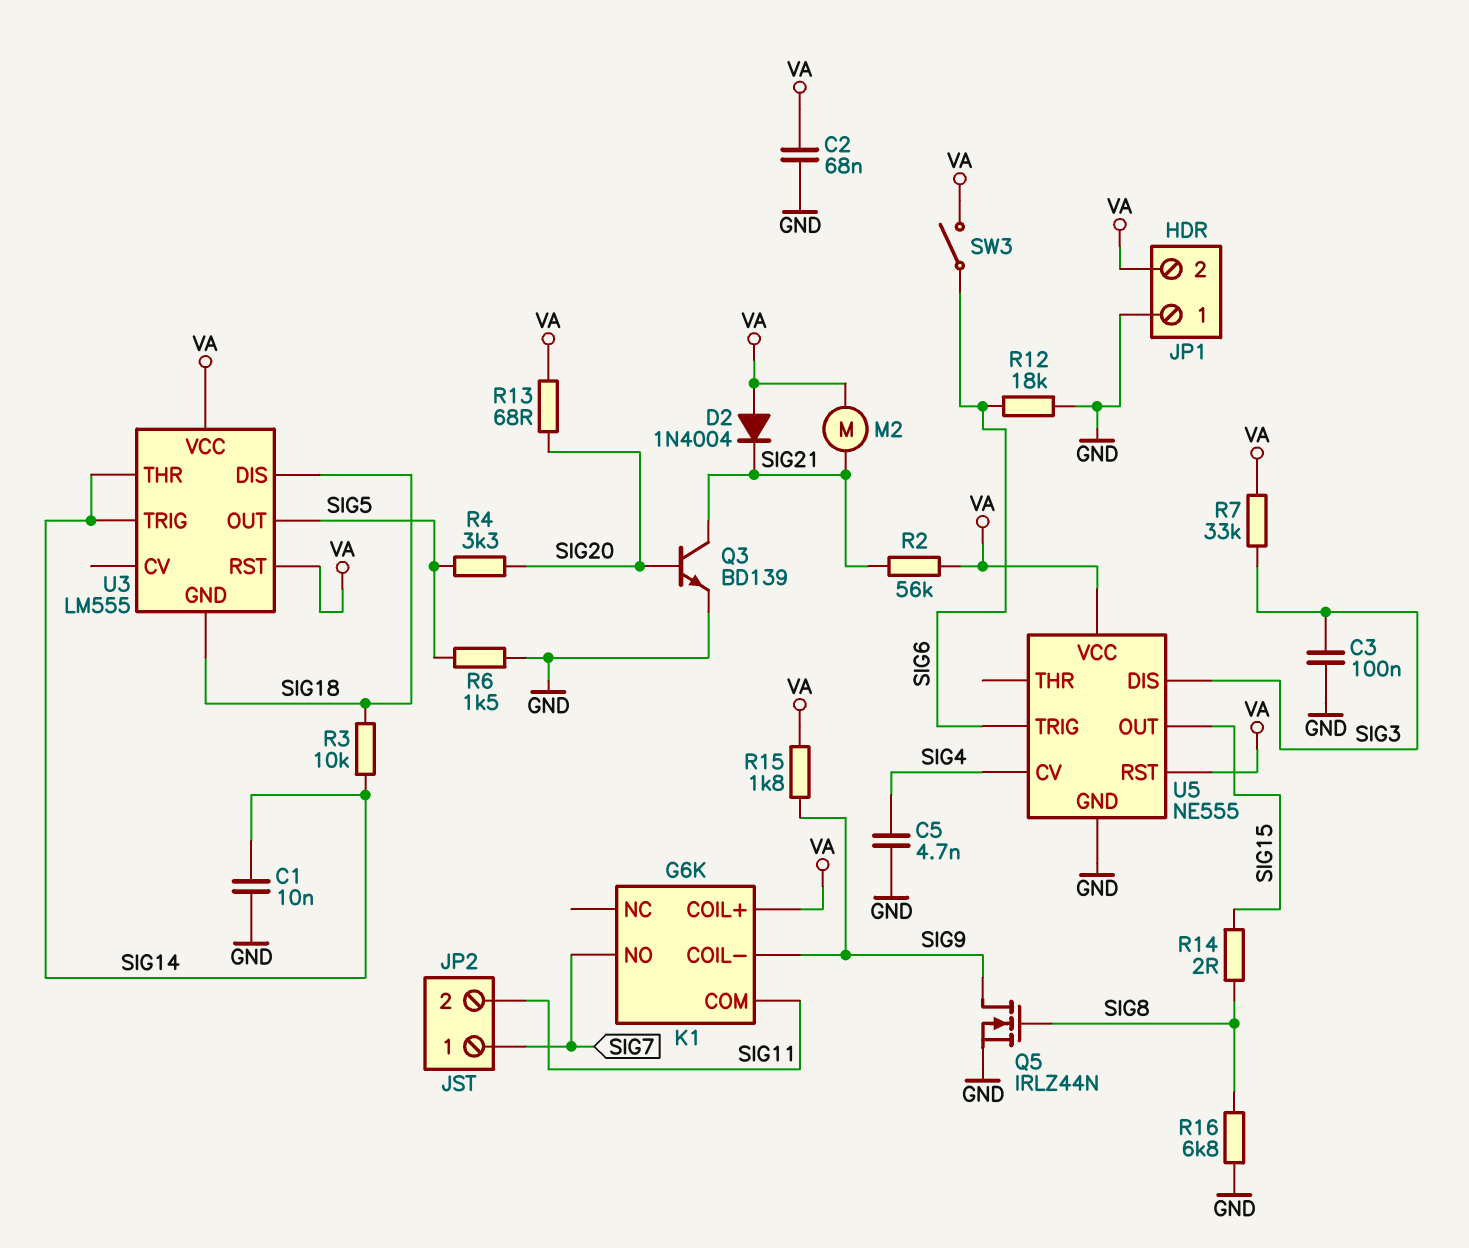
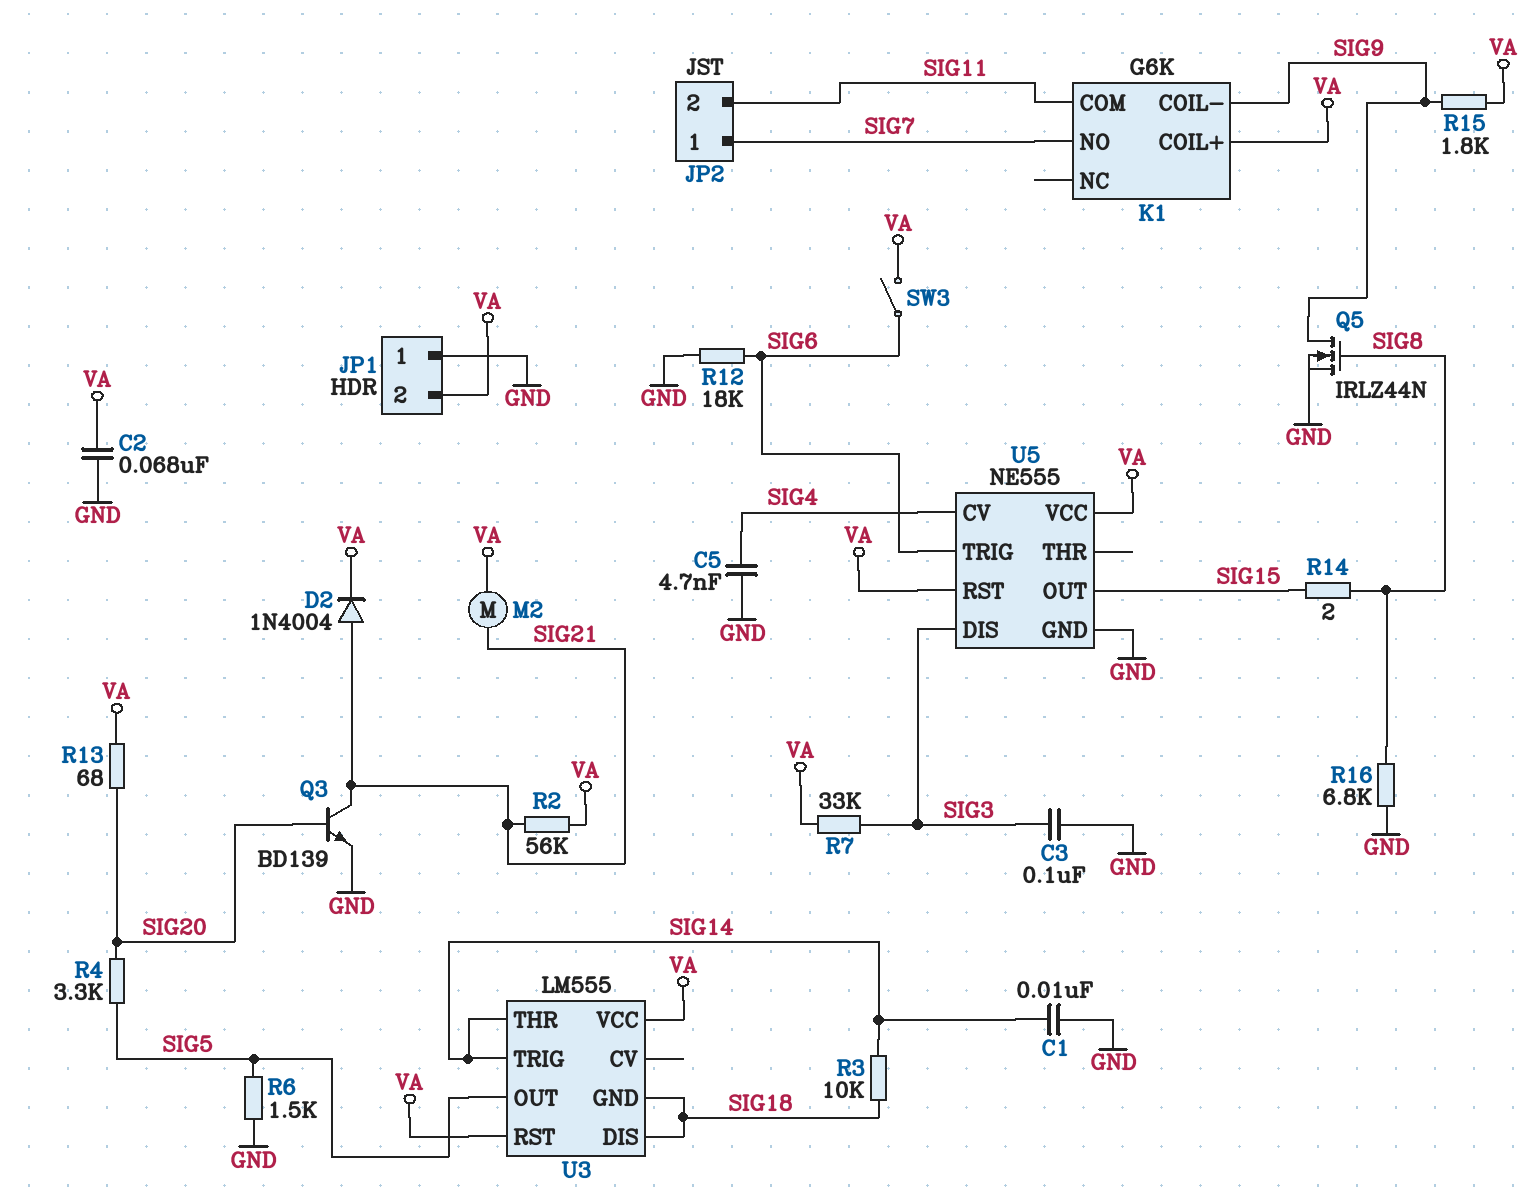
D2: diode 1N4004 (A VA, K SIG21) -> diode 1N4004 (A SIG21, K VA)

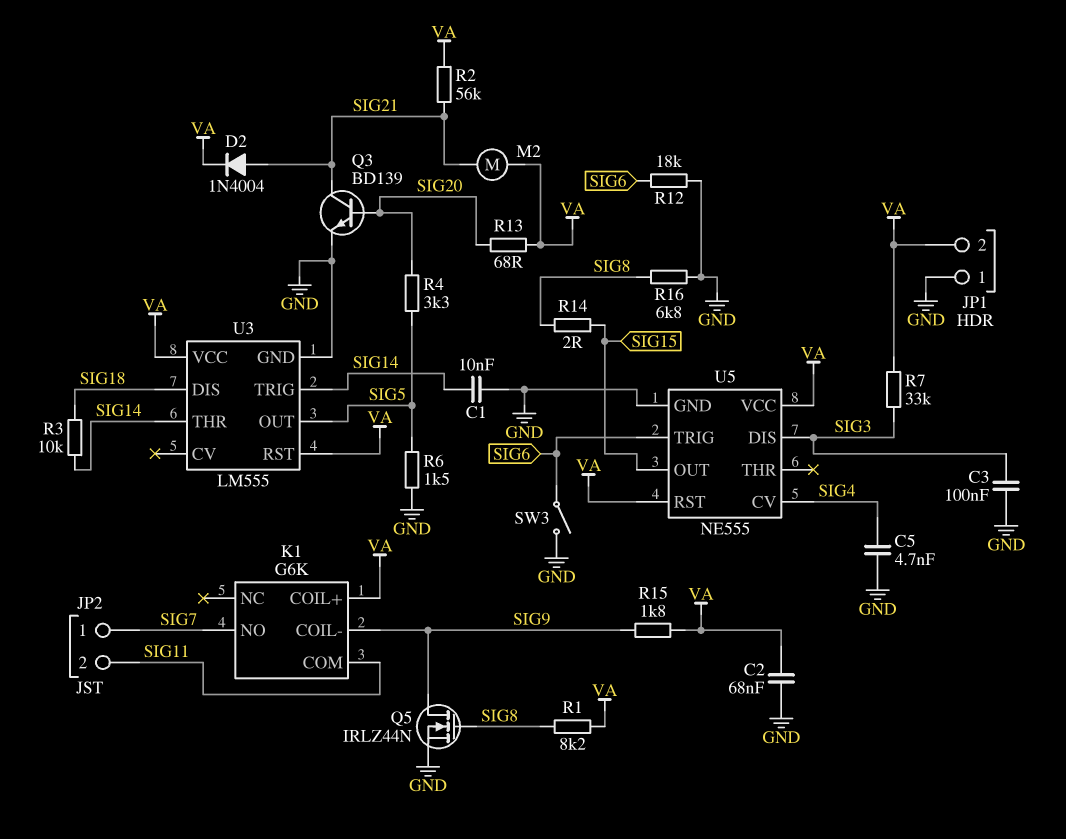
R1: none -> 8.2k (SIG8, VA)
SW3: switch (SIG6, VA) -> switch (GND, SIG6)
U3 pin GND: SIG18 -> GND

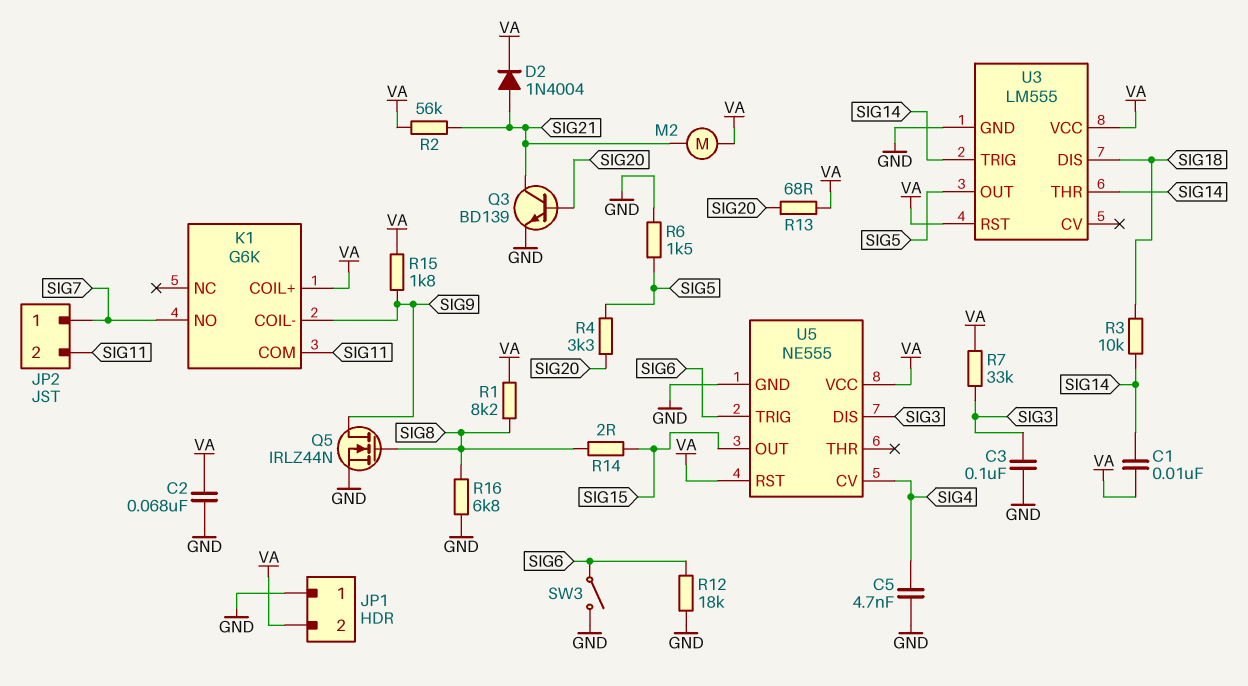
C1: 10nF (GND, SIG14) -> 10nF (SIG14, VA)

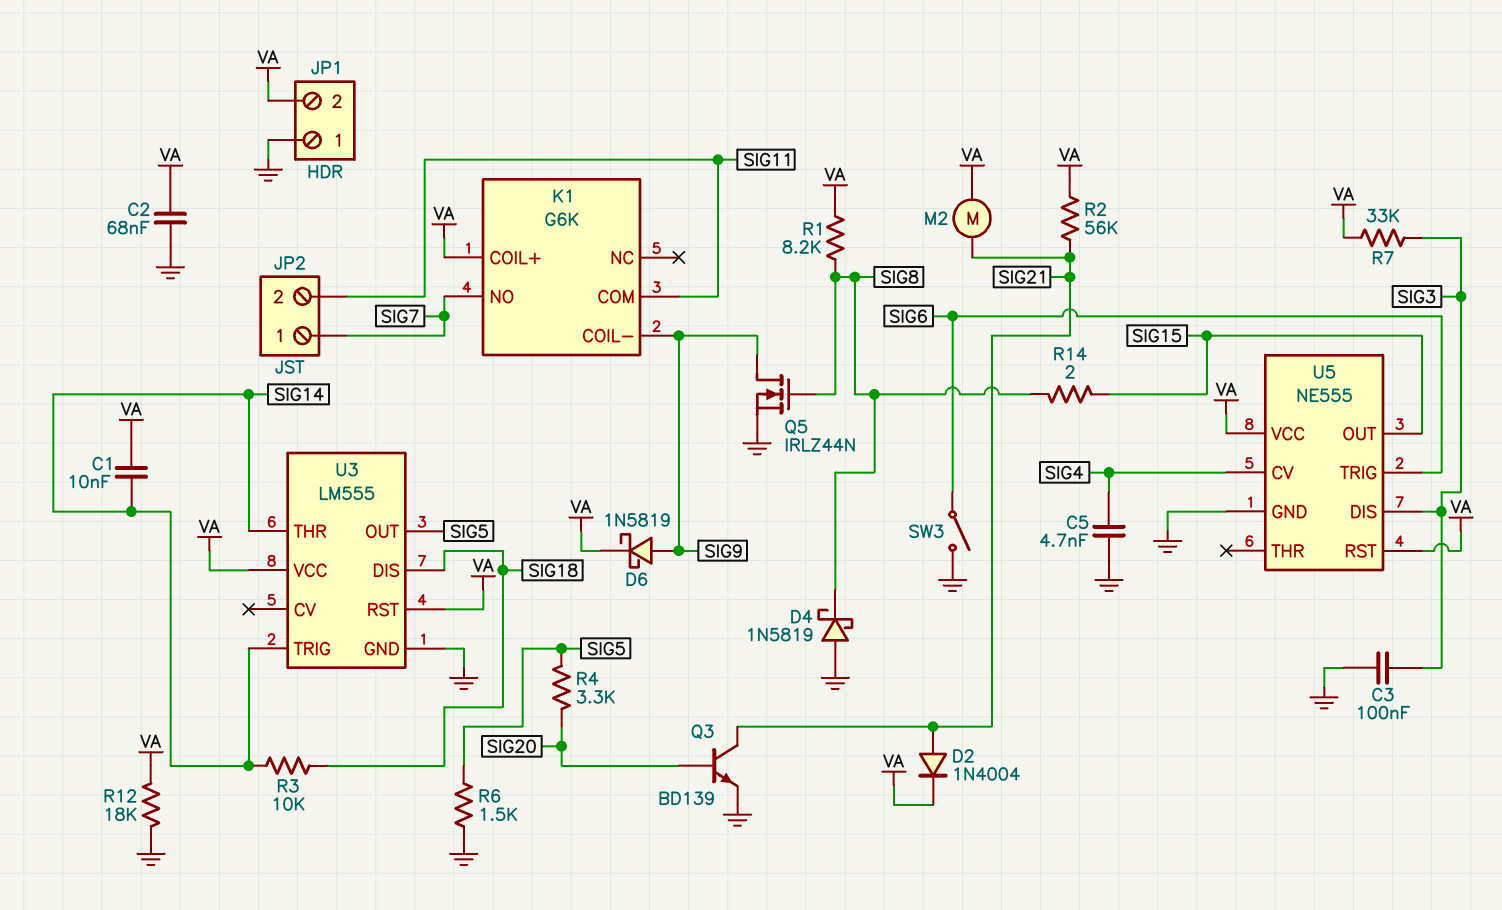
D4: none -> schottky 1N5819 (A GND, K SIG8)
D6: none -> schottky 1N5819 (A SIG9, K VA)
R12: 18k (GND, SIG6) -> 18k (GND, VA)
R13: 68 (SIG20, VA) -> none
R15: 1.8k (SIG9, VA) -> none
R16: 6.8k (GND, SIG8) -> none

